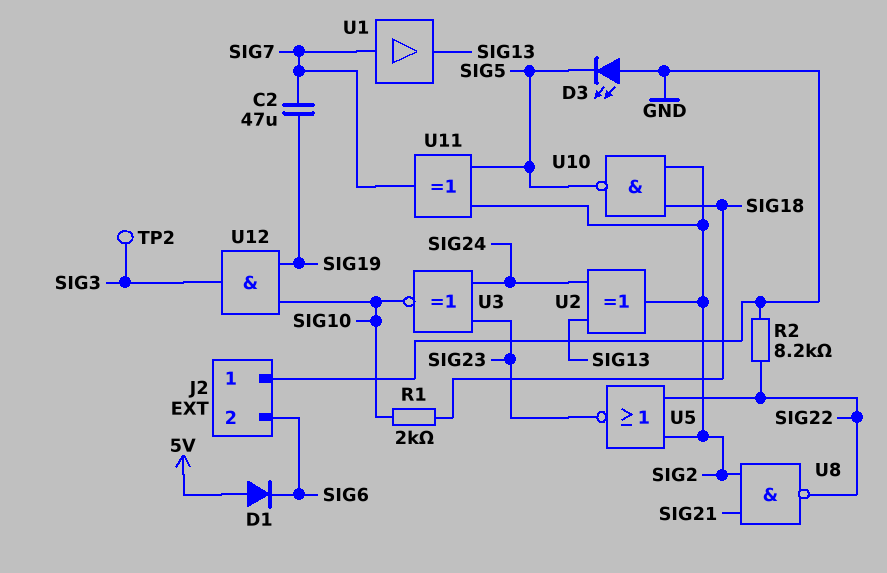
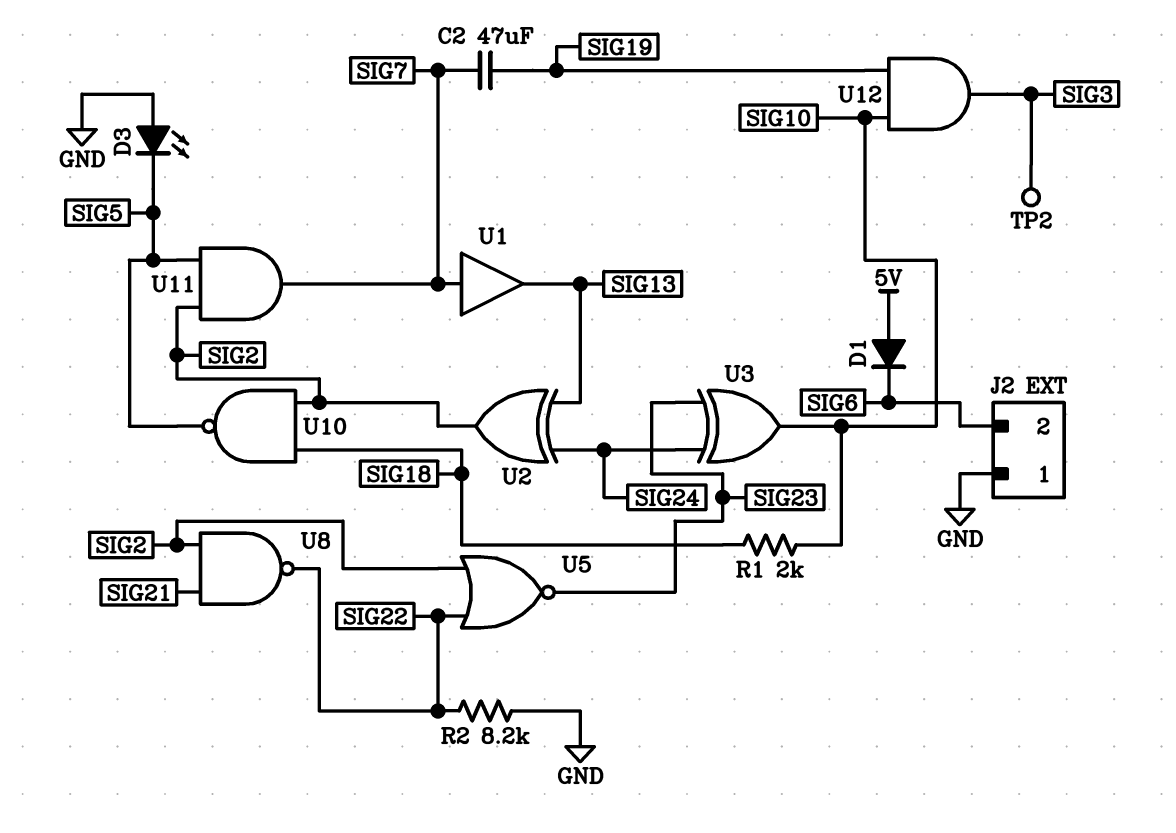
U3: XNOR (in SIG23, in SIG24, out SIG10) -> XOR (in SIG23, in SIG24, out SIG10)
U11: XOR (in SIG2, in SIG5, out SIG7) -> AND (in SIG2, in SIG5, out SIG7)

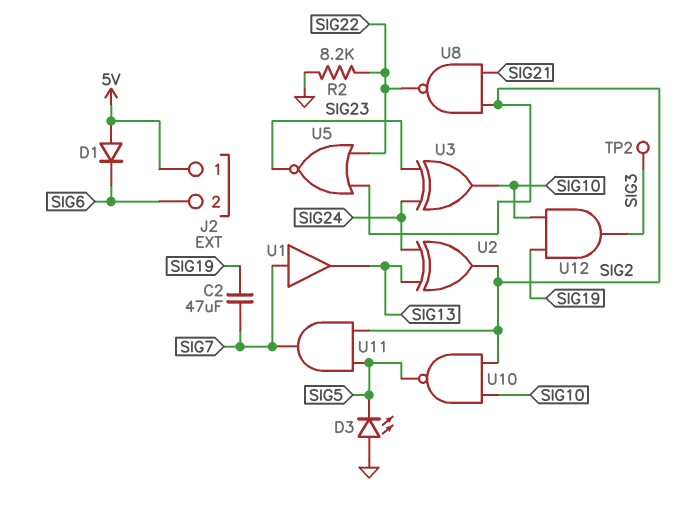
J2 pin 1: GND -> 5V
R1: 2k (SIG10, SIG18) -> none
U10: NAND (in SIG2, in SIG18, out SIG5) -> NAND (in SIG2, in SIG10, out SIG5)

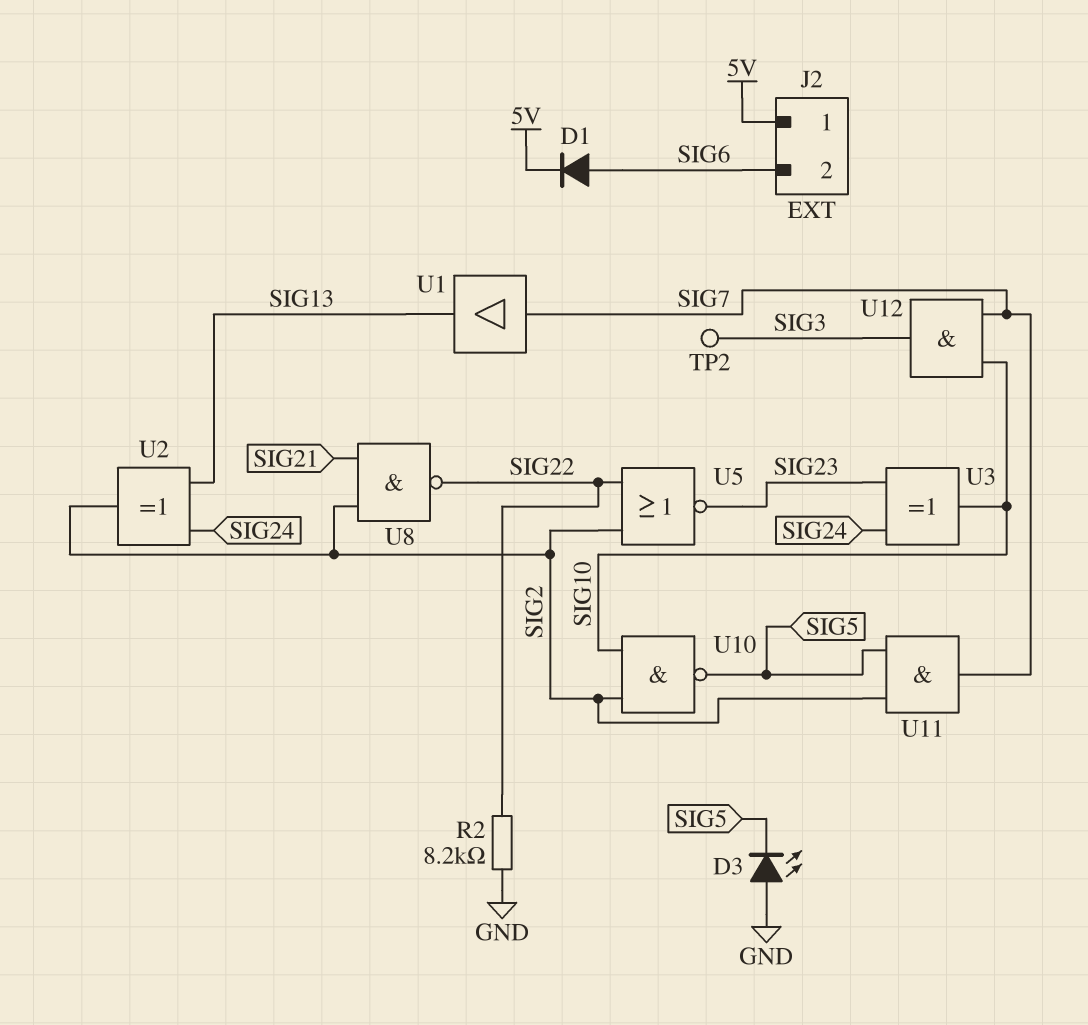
C2: 47uF (SIG7, SIG19) -> none
D1: diode (A 5V, K SIG6) -> diode (A SIG6, K 5V)
U12: AND (in SIG10, in SIG19, out SIG3) -> AND (in SIG7, in SIG10, out SIG3)

